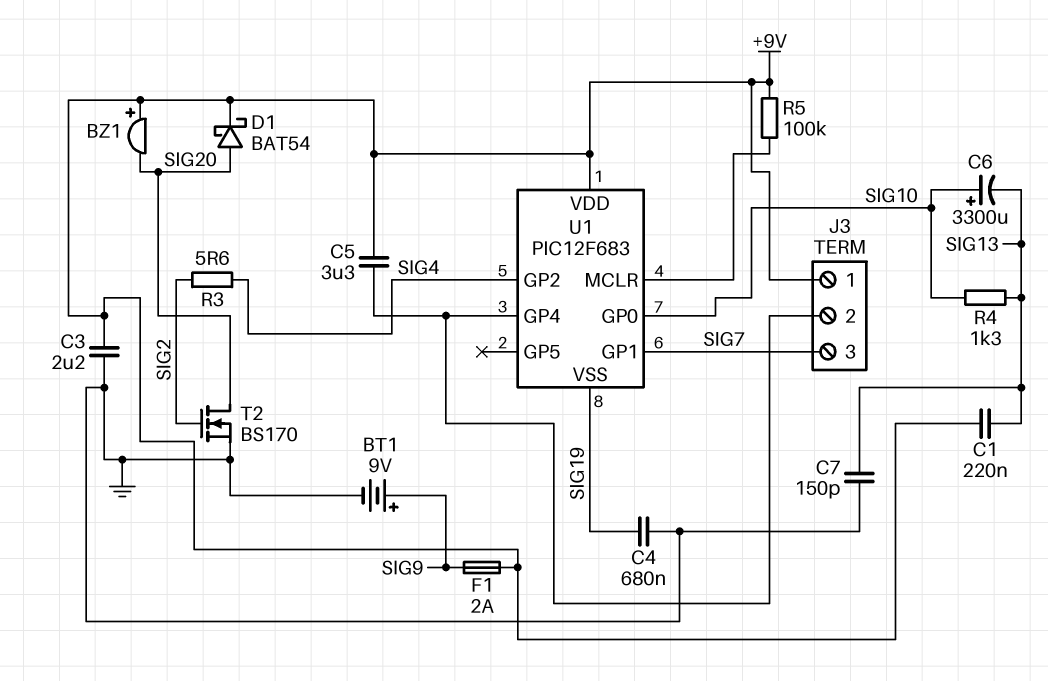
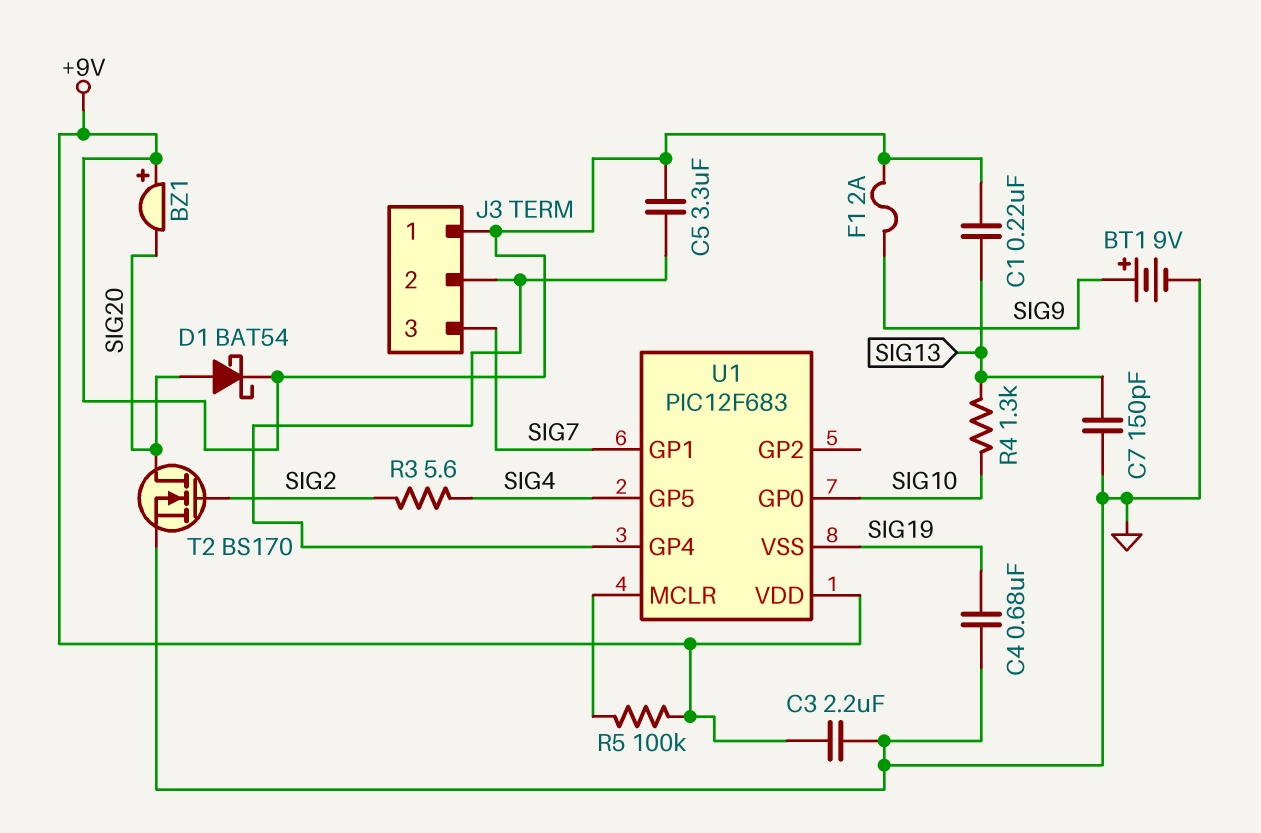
C6: 3300uF (plus SIG10, minus SIG13) -> none
U1 pin GP2: SIG4 -> none
U1 pin GP5: none -> SIG4

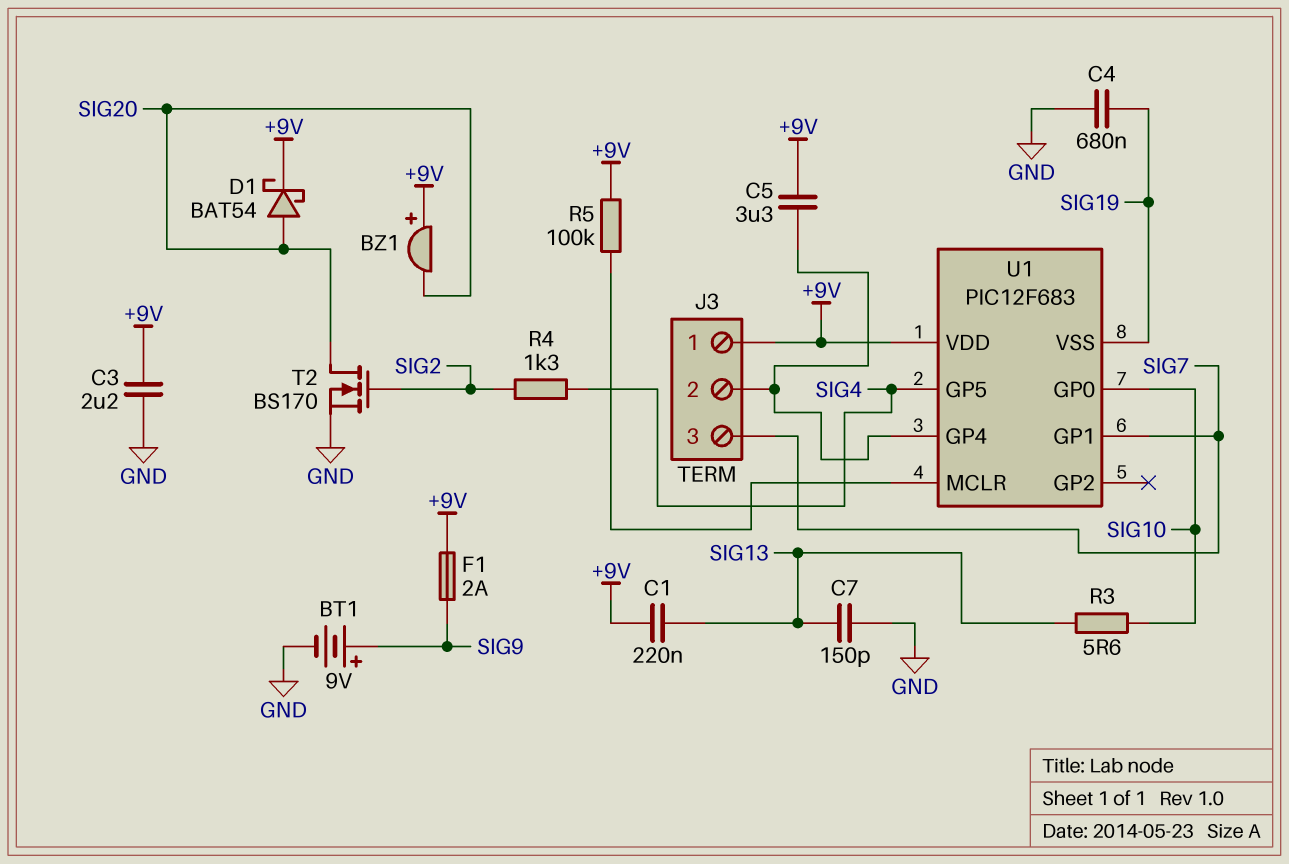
R3: 5.6 (SIG2, SIG4) -> 5.6 (SIG10, SIG13)
R4: 1.3k (SIG10, SIG13) -> 1.3k (SIG2, SIG4)

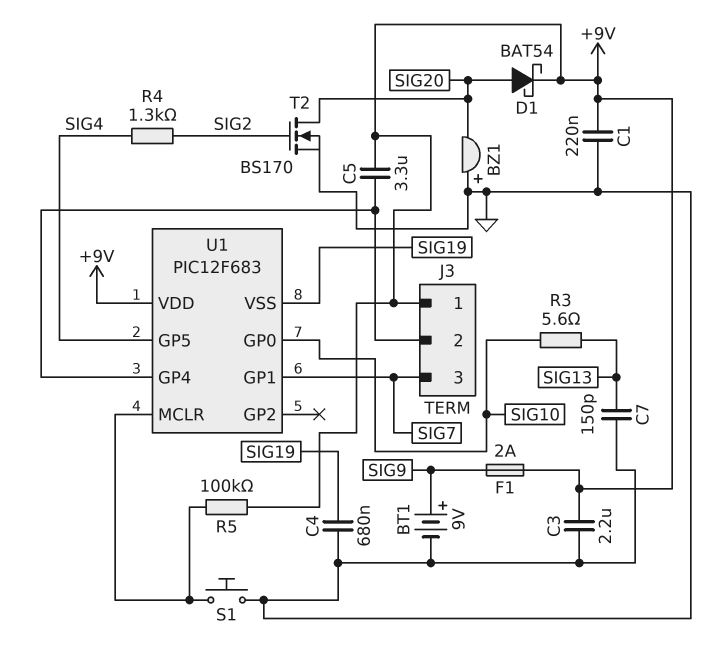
BZ1: buzzer (plus +9V, minus SIG20) -> buzzer (plus GND, minus SIG20)
C1: 220nF (+9V, SIG13) -> 220nF (+9V, GND)
S1: none -> button (GND, U1/MCLR)

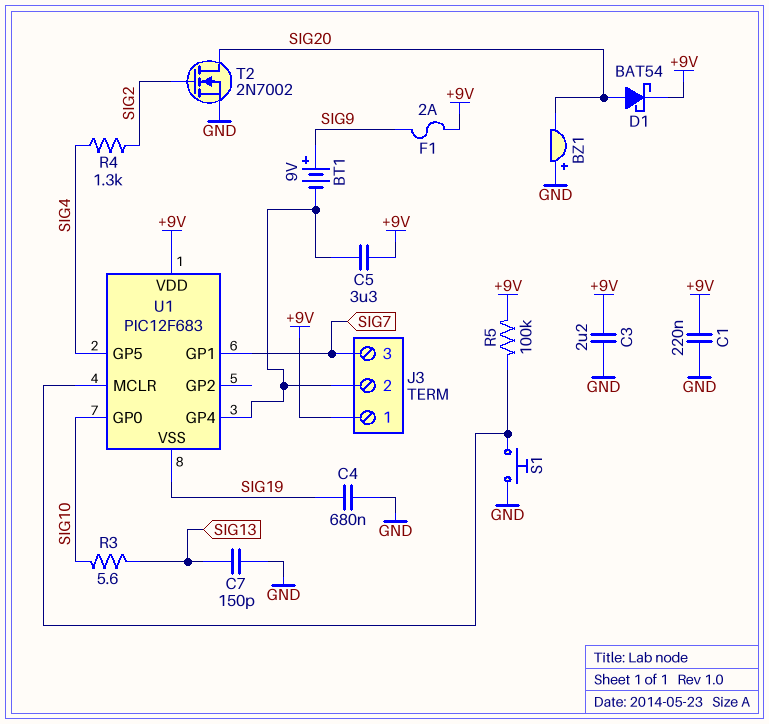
BT1: 9V (plus SIG9, minus GND) -> 9V (plus SIG9, minus J3/2)
T2: NMOS BS170 (G SIG2, D SIG20, S GND) -> NMOS 2N7002 (G SIG2, D SIG20, S GND)

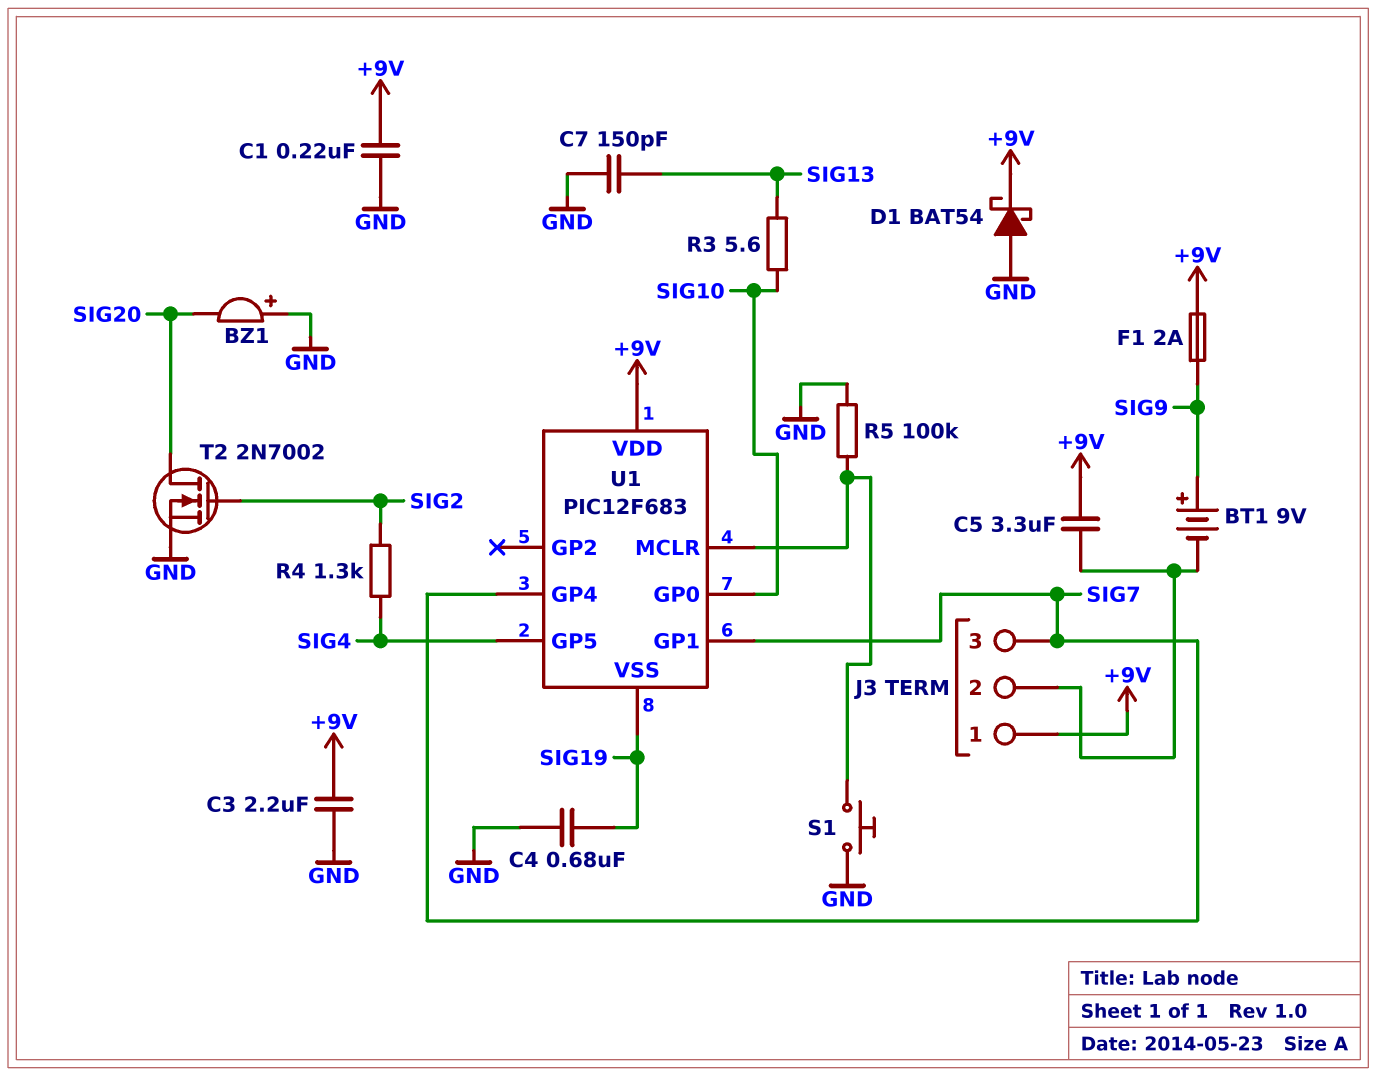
D1: schottky BAT54 (A SIG20, K +9V) -> schottky BAT54 (A GND, K +9V)
R5: 100k (+9V, U1/MCLR) -> 100k (GND, U1/MCLR)
U1 pin GP4: J3/2 -> SIG7

